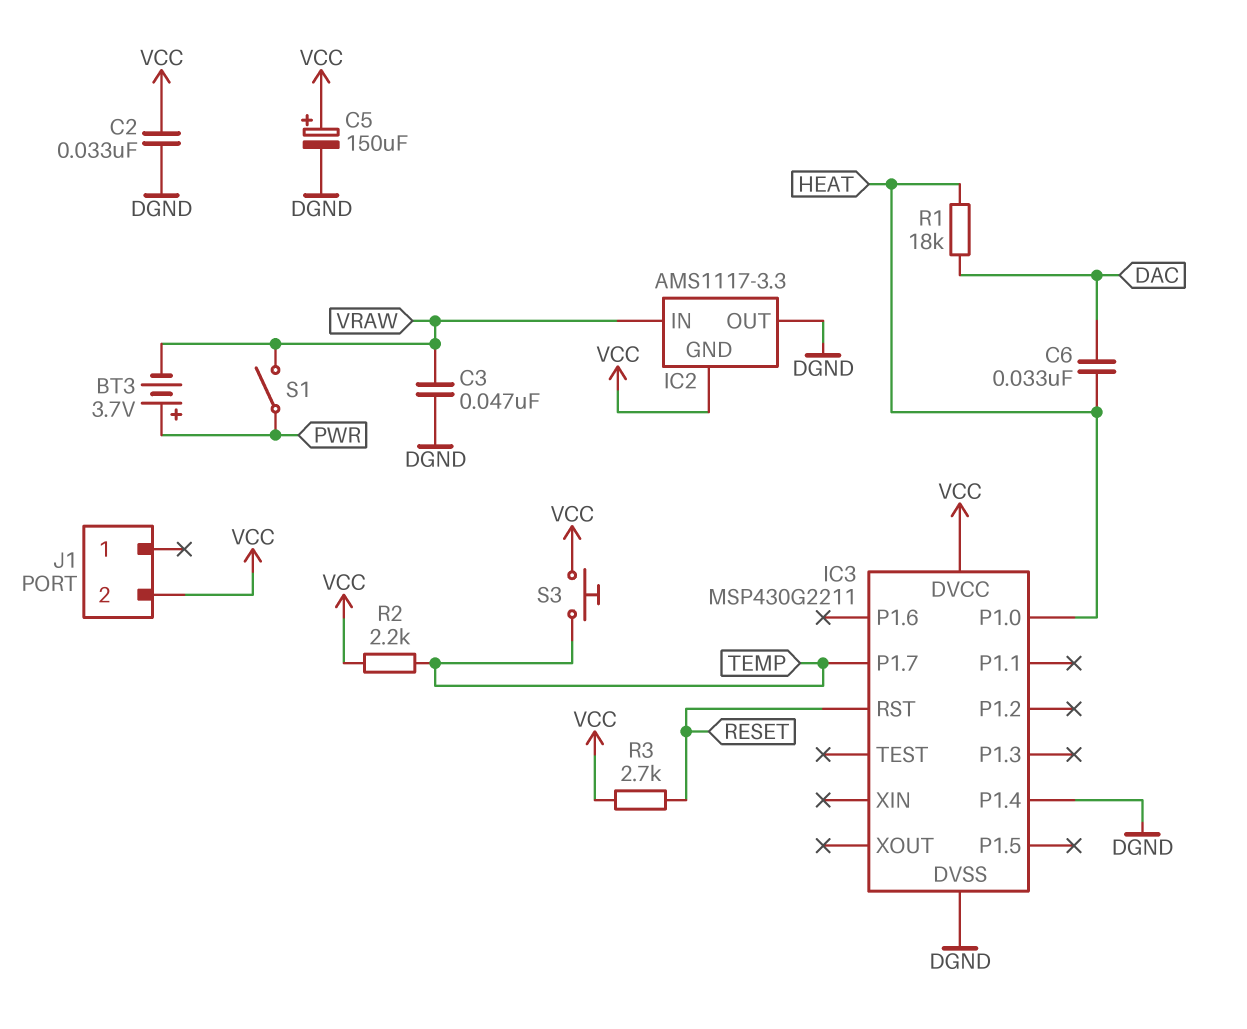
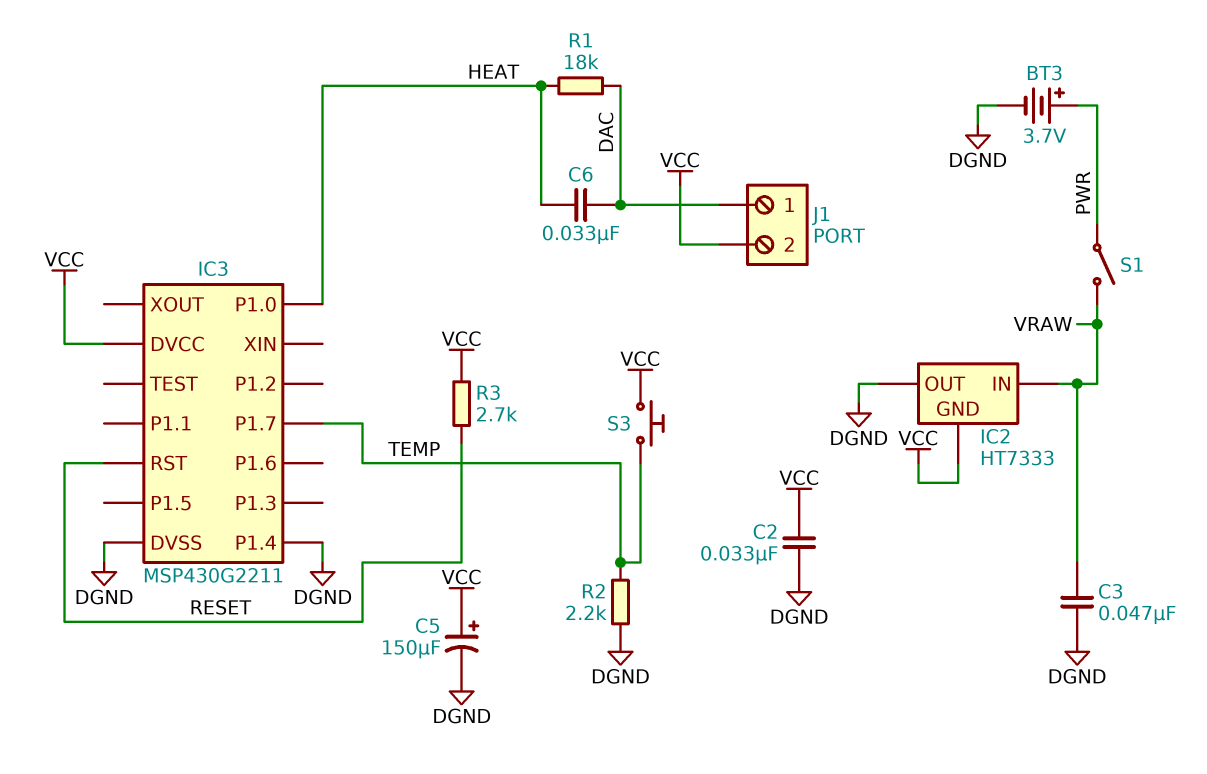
BT3: 3.7V (plus PWR, minus VRAW) -> 3.7V (plus PWR, minus DGND)
IC2: AMS1117-3.3 -> HT7333
J1 pin 1: none -> DAC
R2: 2.2k (TEMP, VCC) -> 2.2k (DGND, TEMP)

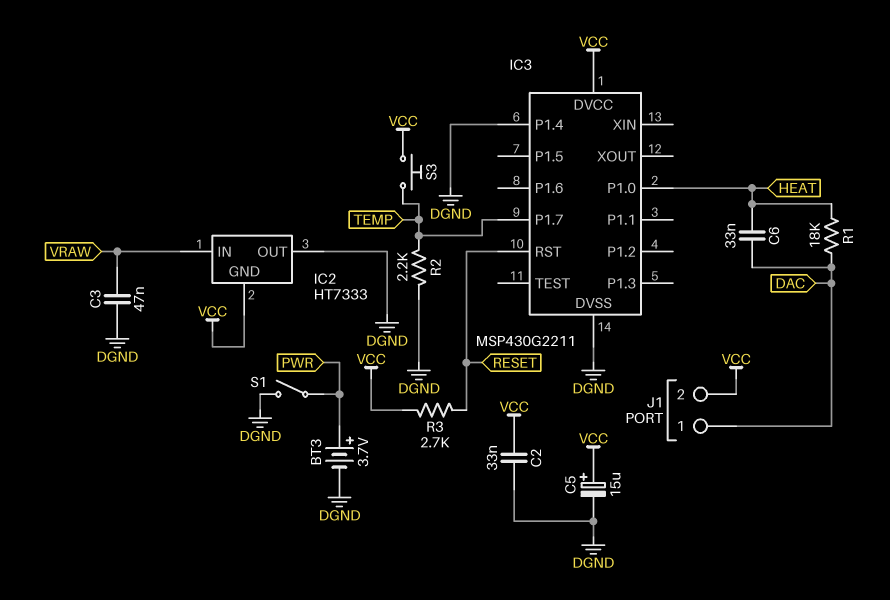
C5: 150uF (plus VCC, minus DGND) -> 15uF (plus VCC, minus DGND)
S1: switch (PWR, VRAW) -> switch (DGND, PWR)

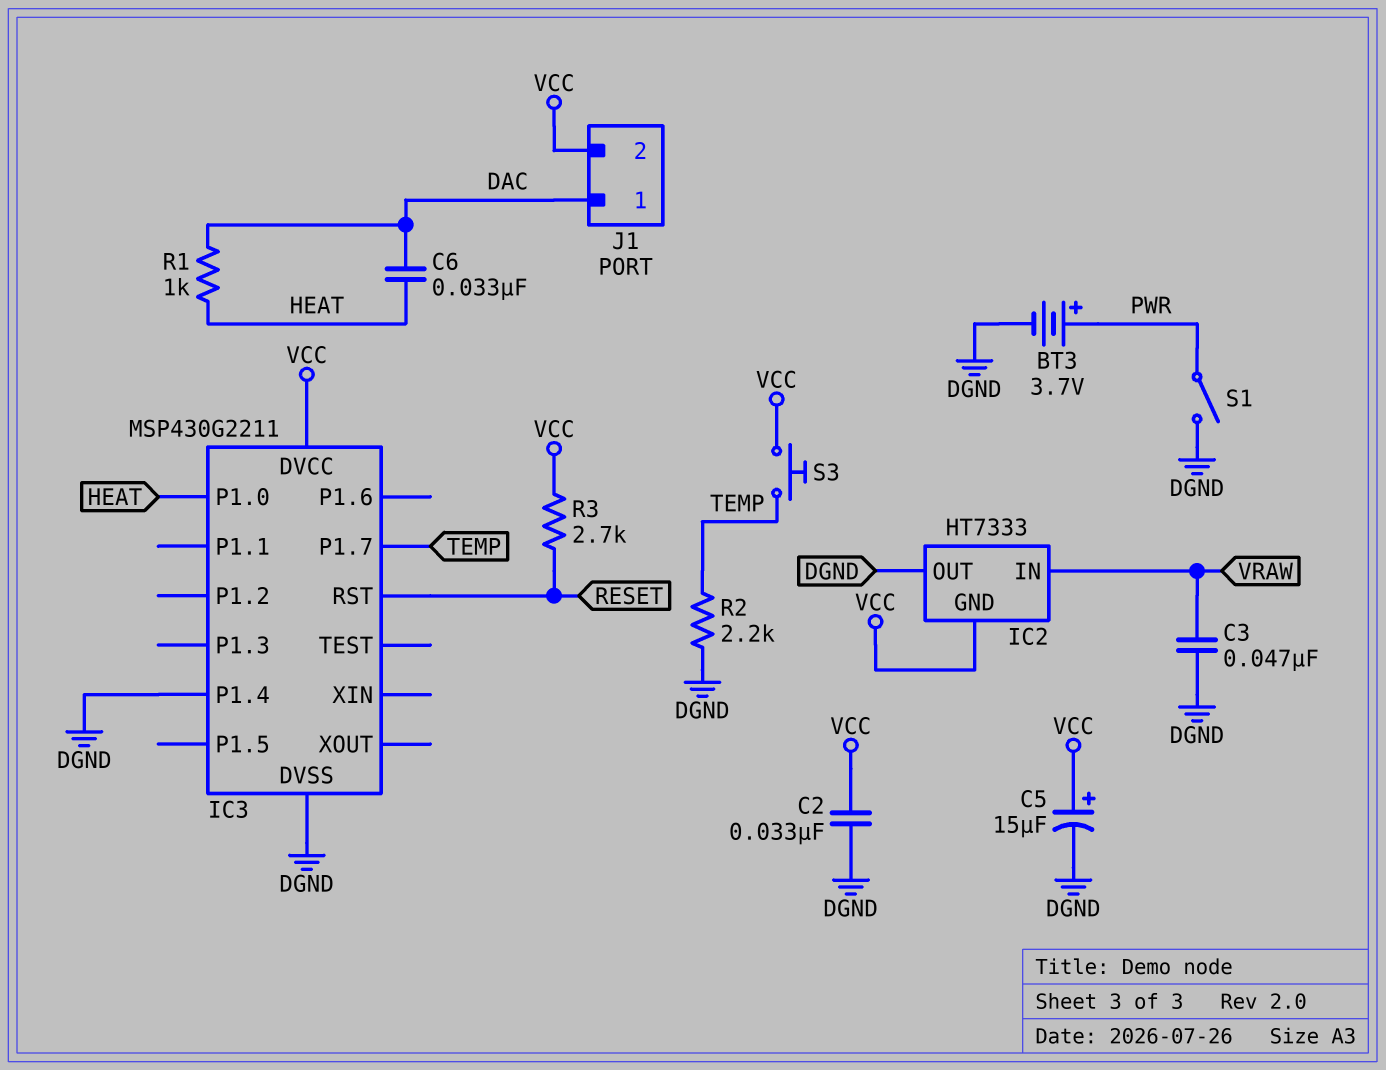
R1: 18k (DAC, HEAT) -> 1k (DAC, HEAT)

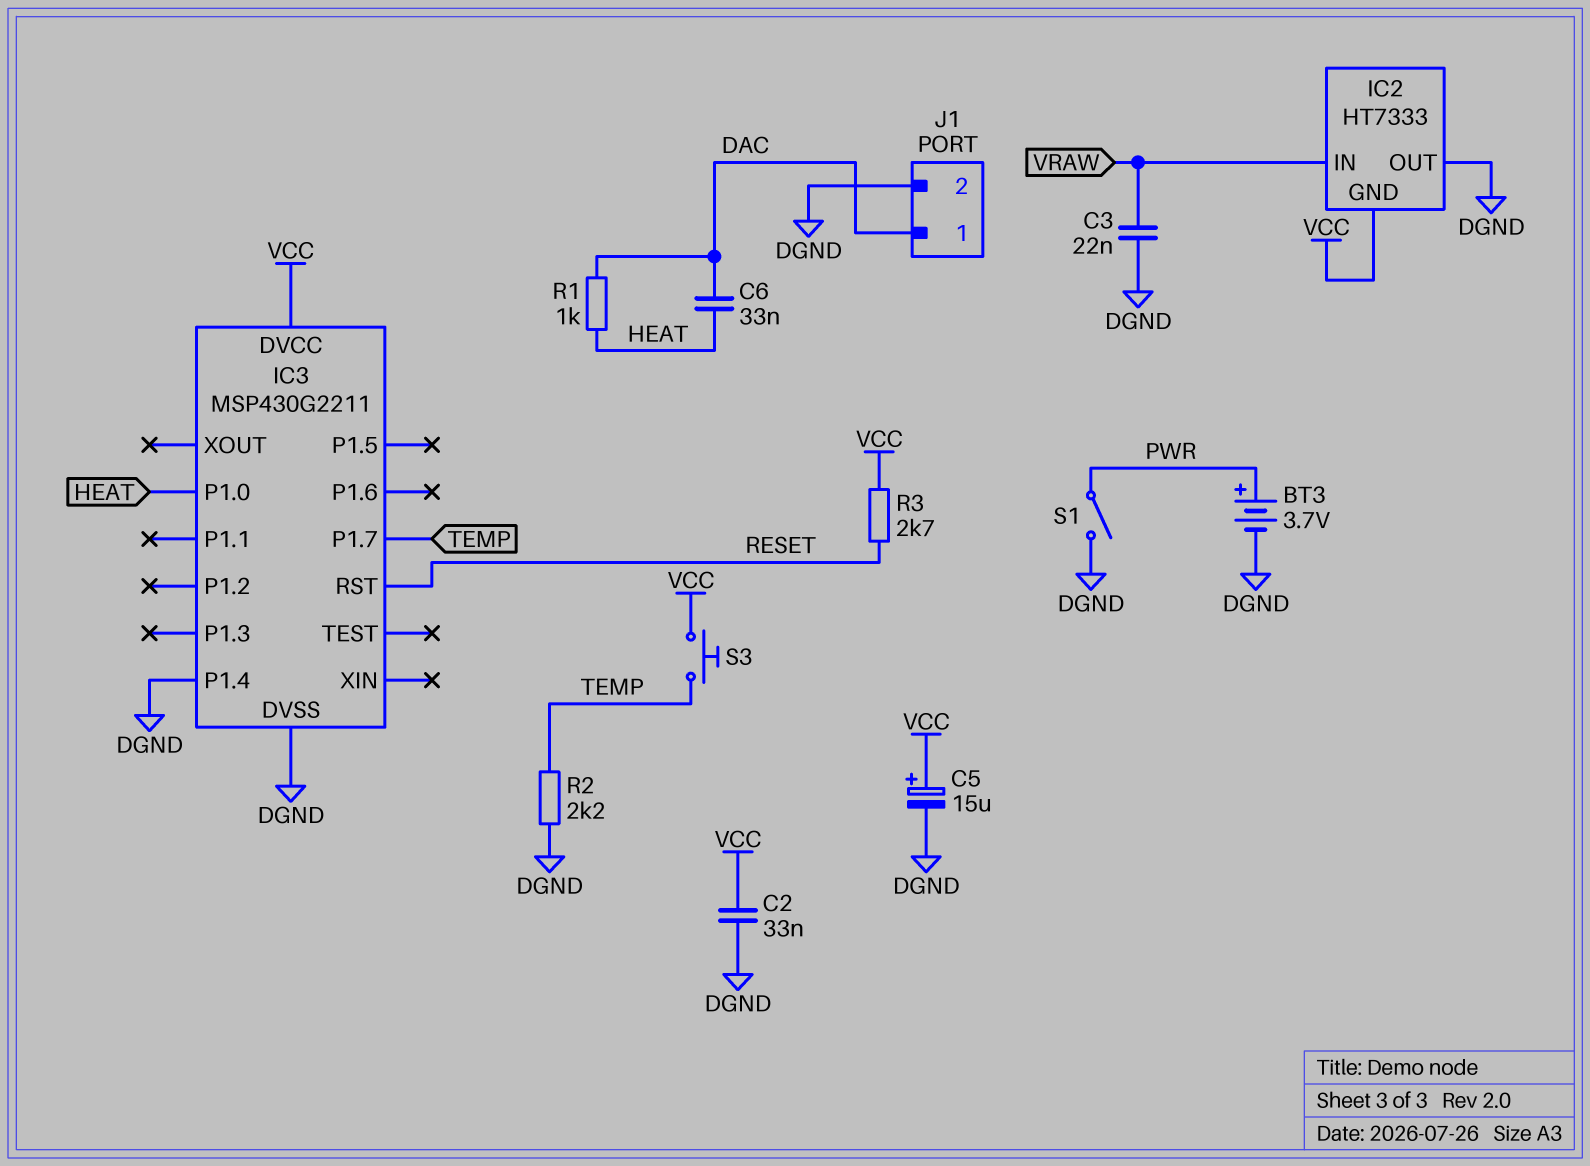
C3: 47nF (DGND, VRAW) -> 22nF (DGND, VRAW)
J1 pin 2: VCC -> DGND

